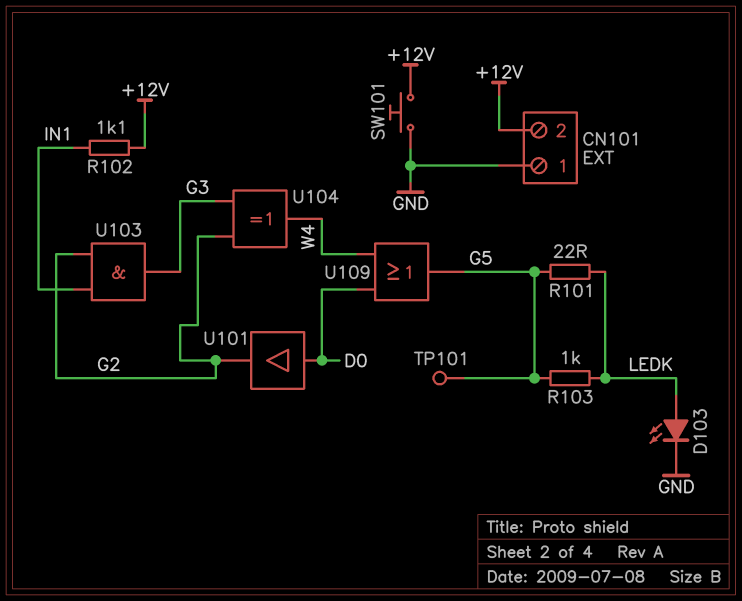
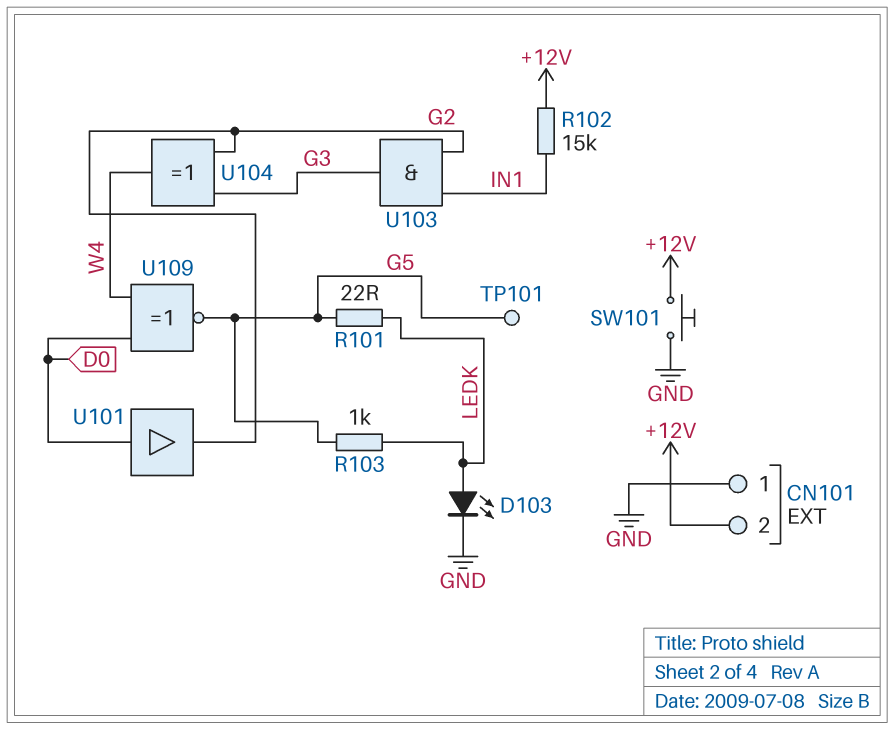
R102: 1.1k (+12V, IN1) -> 15k (+12V, IN1)
U109: OR (in D0, in W4, out G5) -> XNOR (in D0, in W4, out G5)

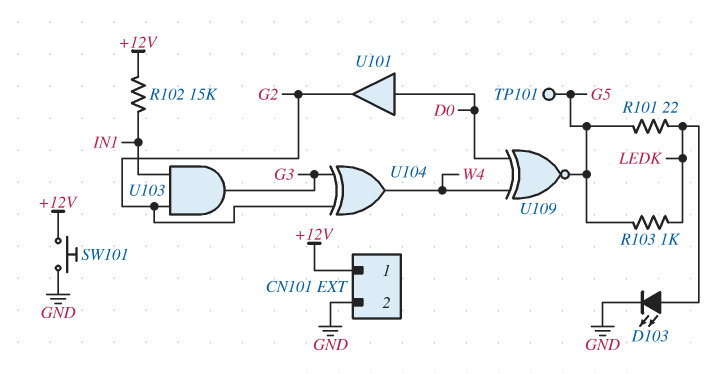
CN101 pin 1: GND -> +12V
CN101 pin 2: +12V -> GND

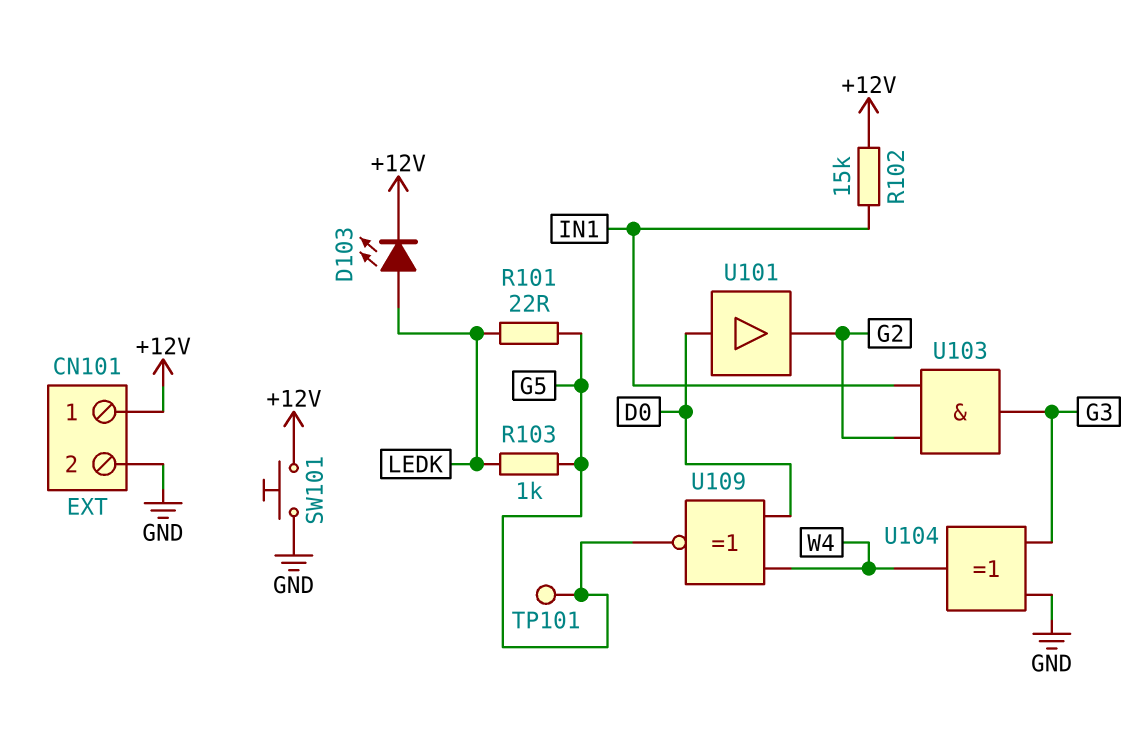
D103: LED (A LEDK, K GND) -> LED (A LEDK, K +12V)
U104: XOR (in G2, in G3, out W4) -> XOR (in G3, in GND, out W4)

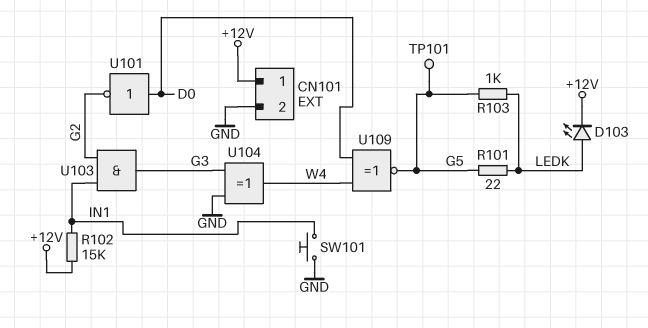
SW101: button (+12V, GND) -> button (GND, IN1)
U101: buffer (in D0, out G2) -> NOT (in D0, out G2)

